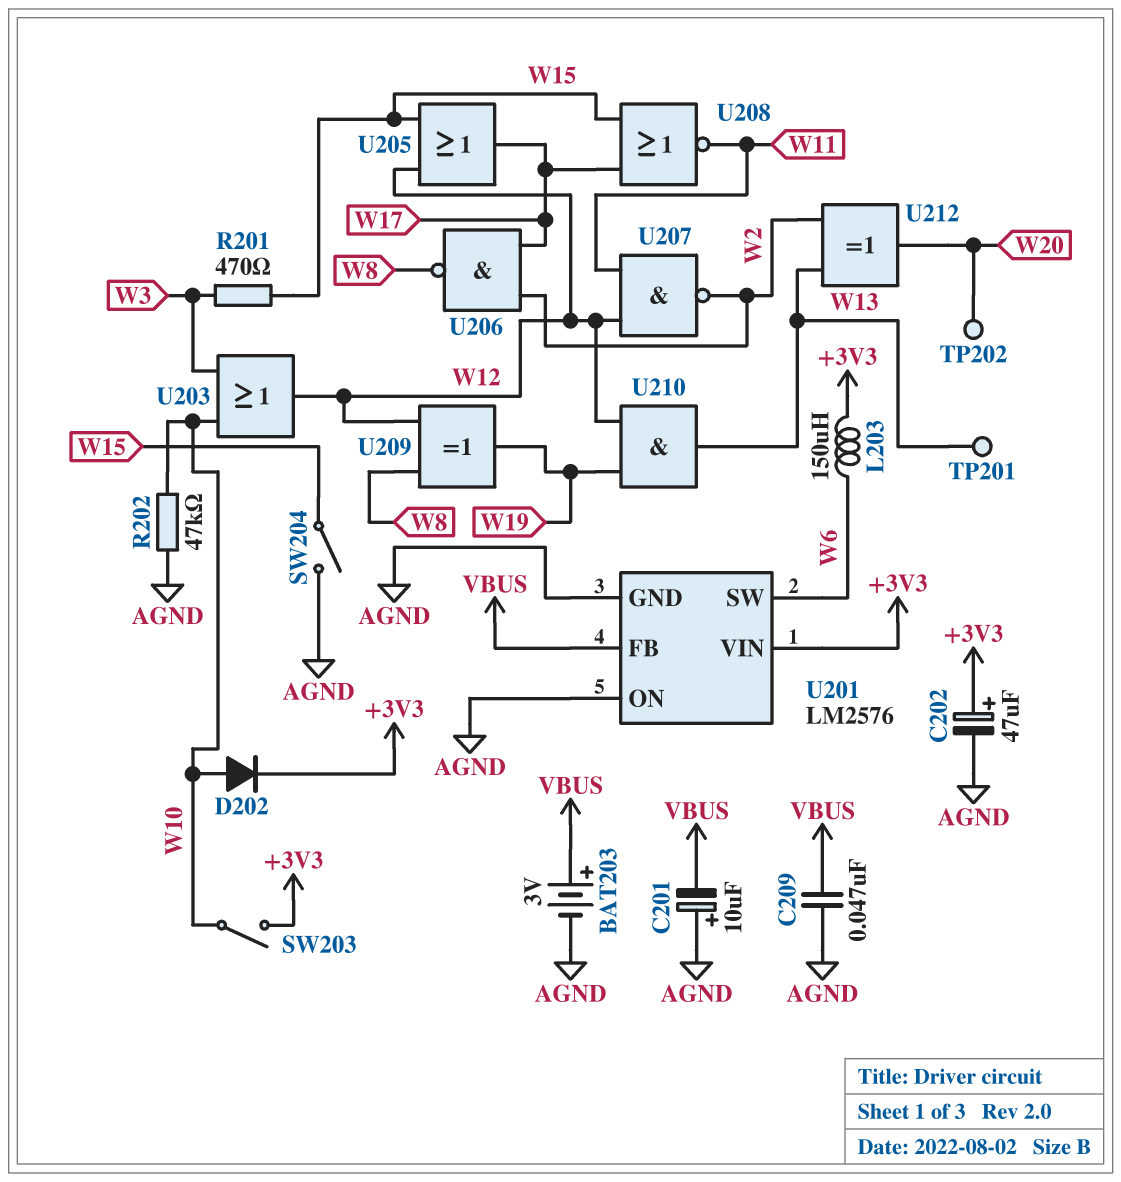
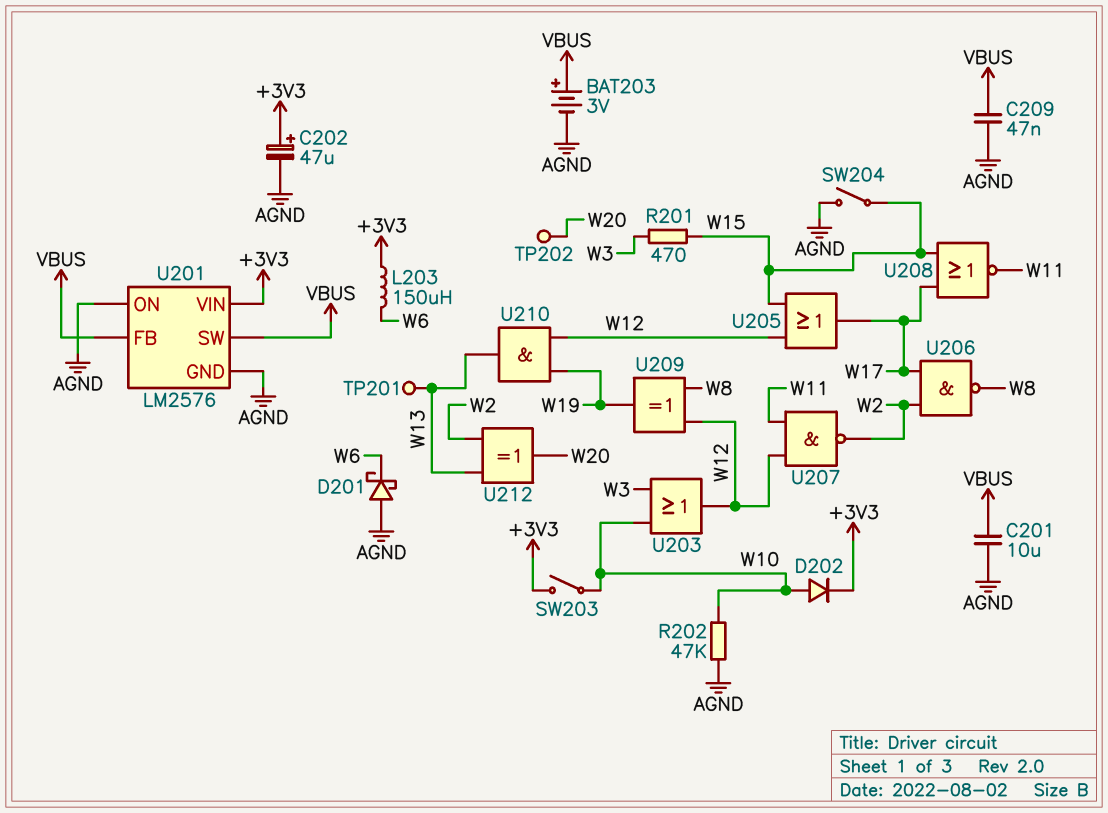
C201: 10uF (plus AGND, minus VBUS) -> 10uF (AGND, VBUS)
D201: none -> schottky (A AGND, K W6)
U201 pin SW: W6 -> VBUS

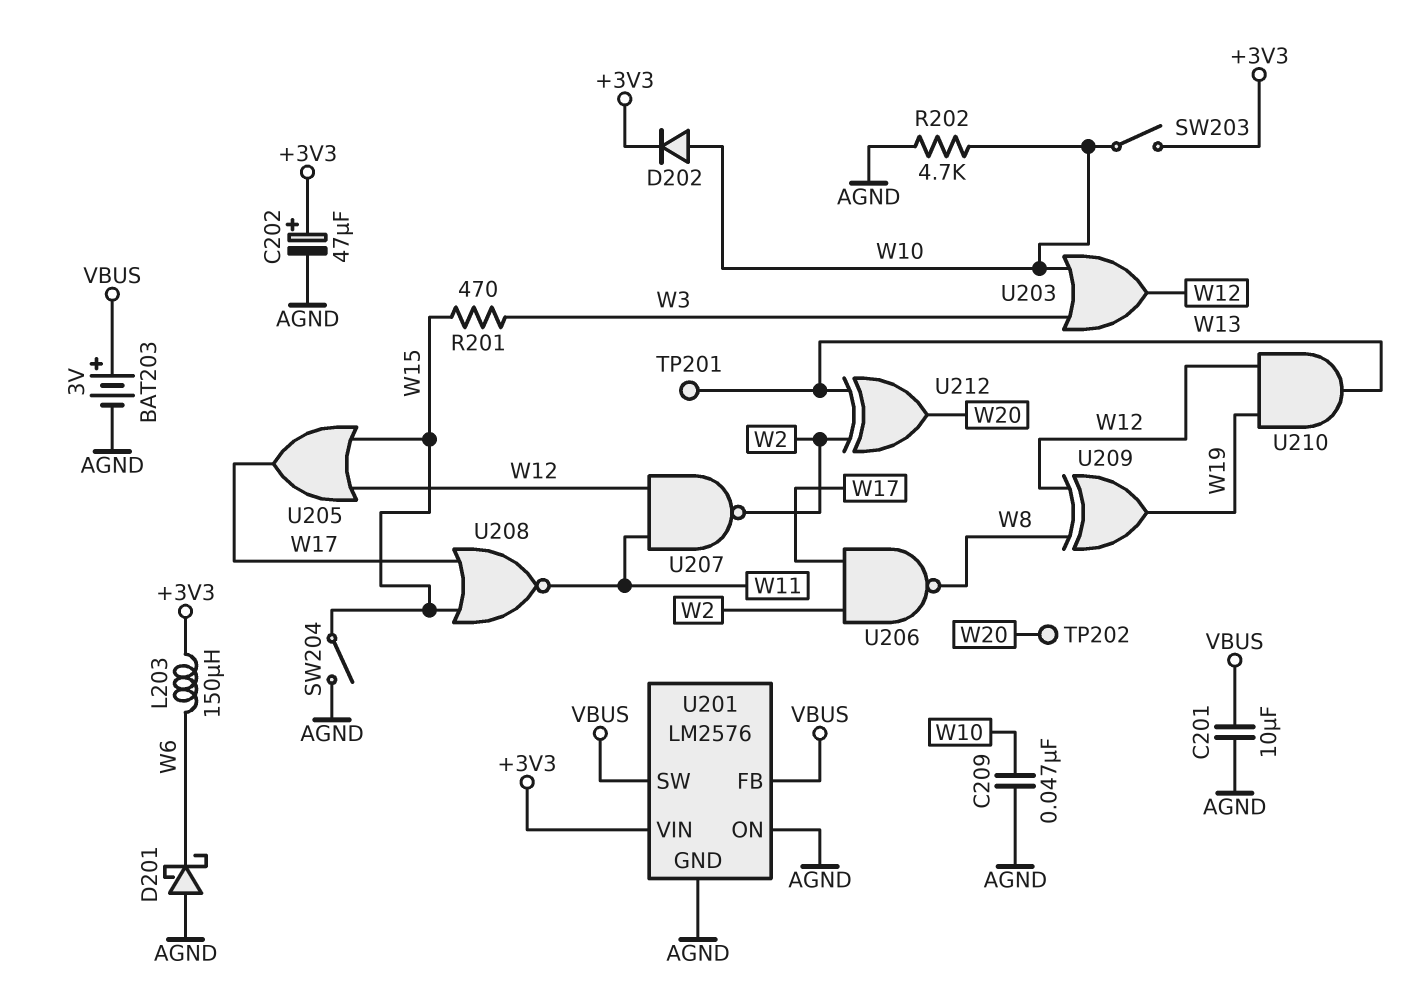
C209: 47nF (AGND, VBUS) -> 47nF (AGND, W10)
R202: 47k (AGND, W10) -> 4.7k (AGND, W10)

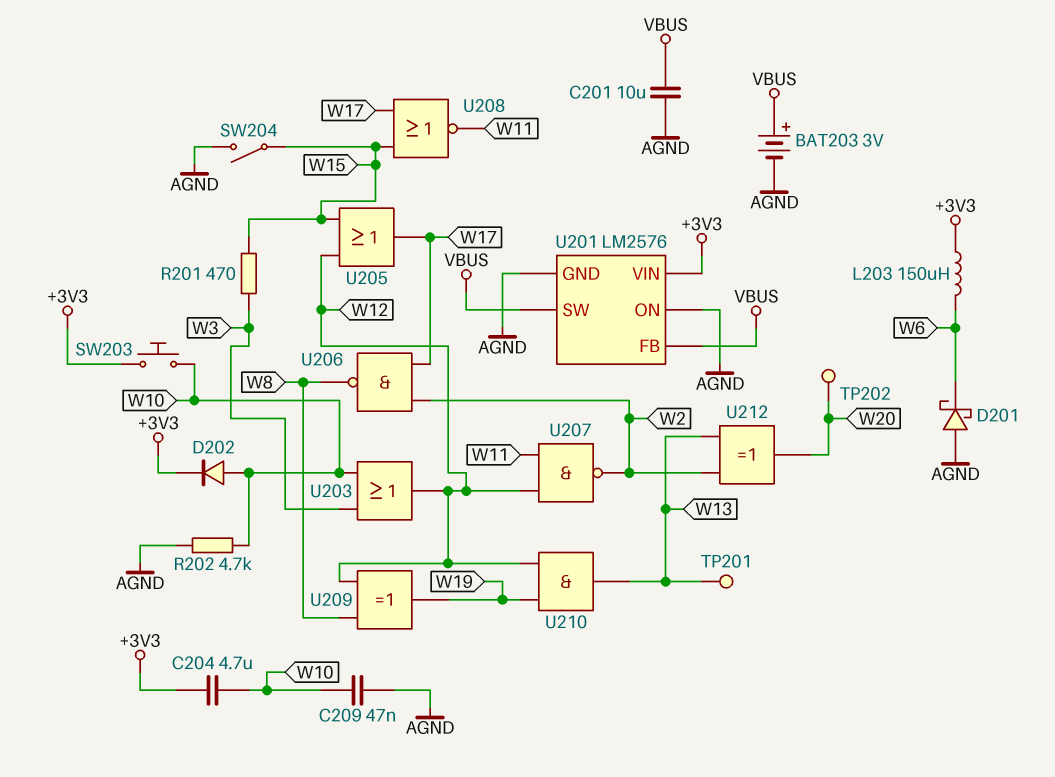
C202: 47uF (plus +3V3, minus AGND) -> none
C204: none -> 4.7uF (+3V3, W10)
SW203: switch (+3V3, W10) -> button (+3V3, W10)

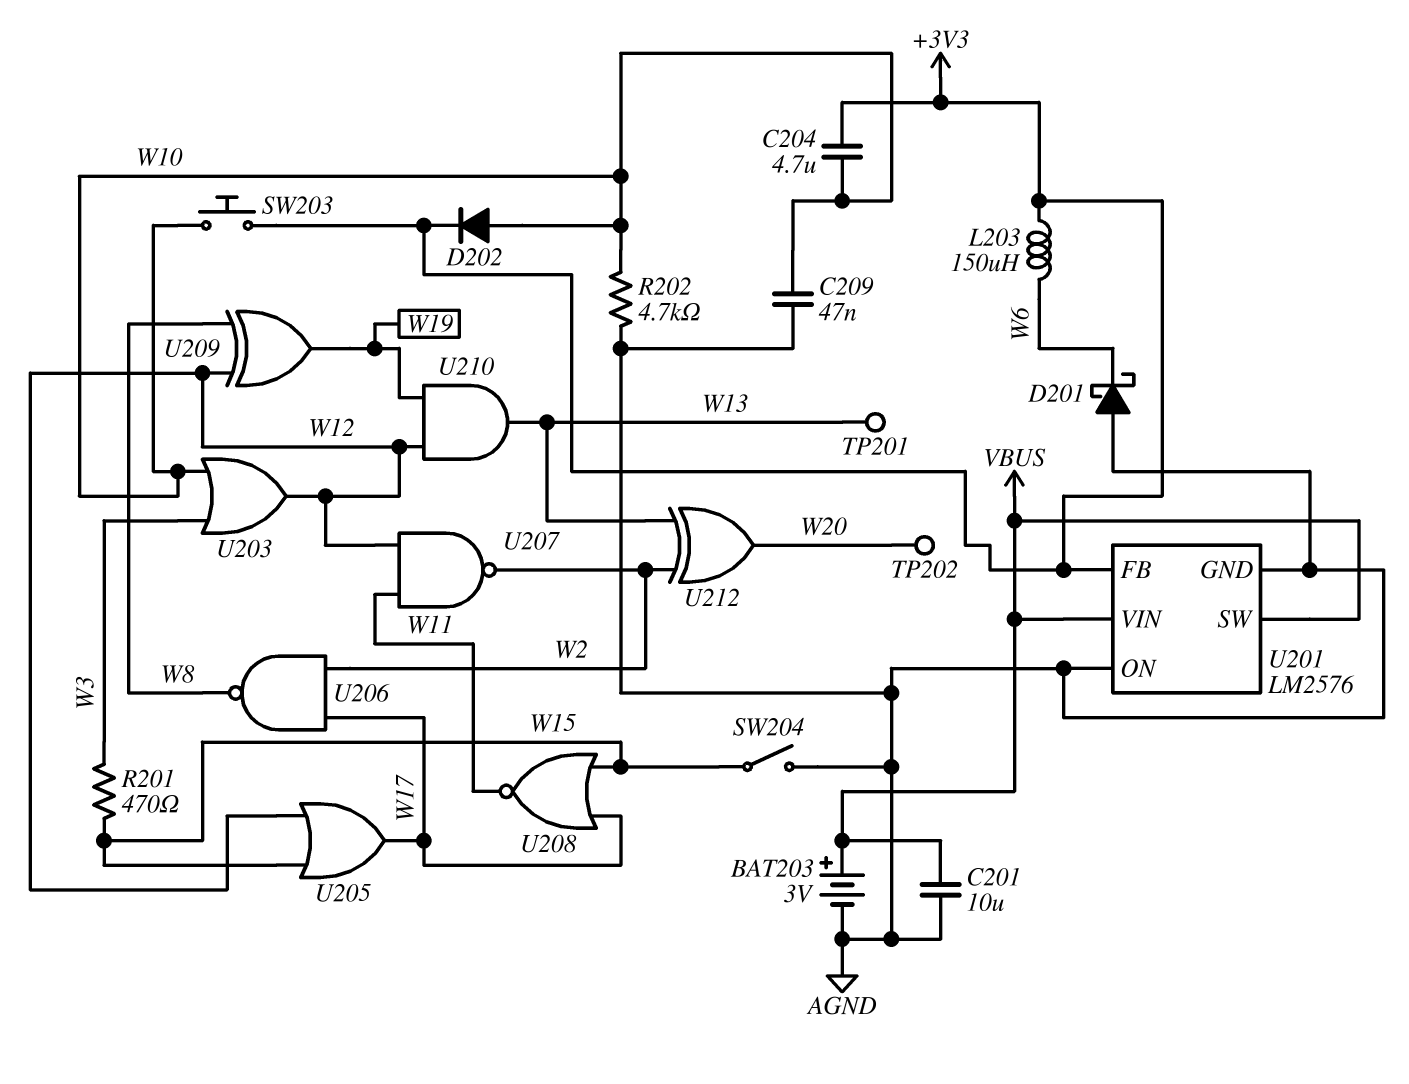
U201 pin FB: VBUS -> +3V3
U201 pin VIN: +3V3 -> VBUS

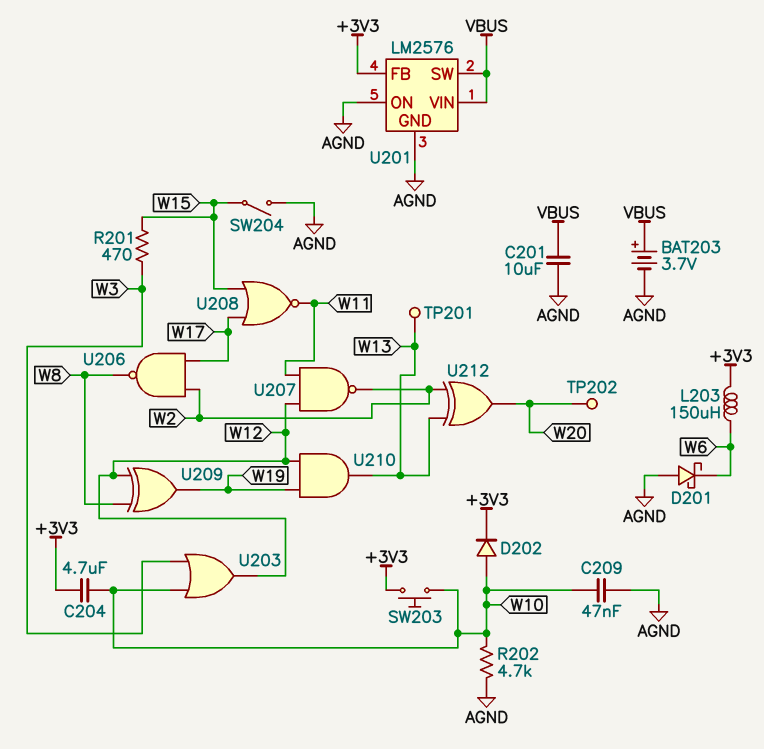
BAT203: 3V (plus VBUS, minus AGND) -> 3.7V (plus VBUS, minus AGND)
U205: OR (in W12, in W15, out W17) -> none

